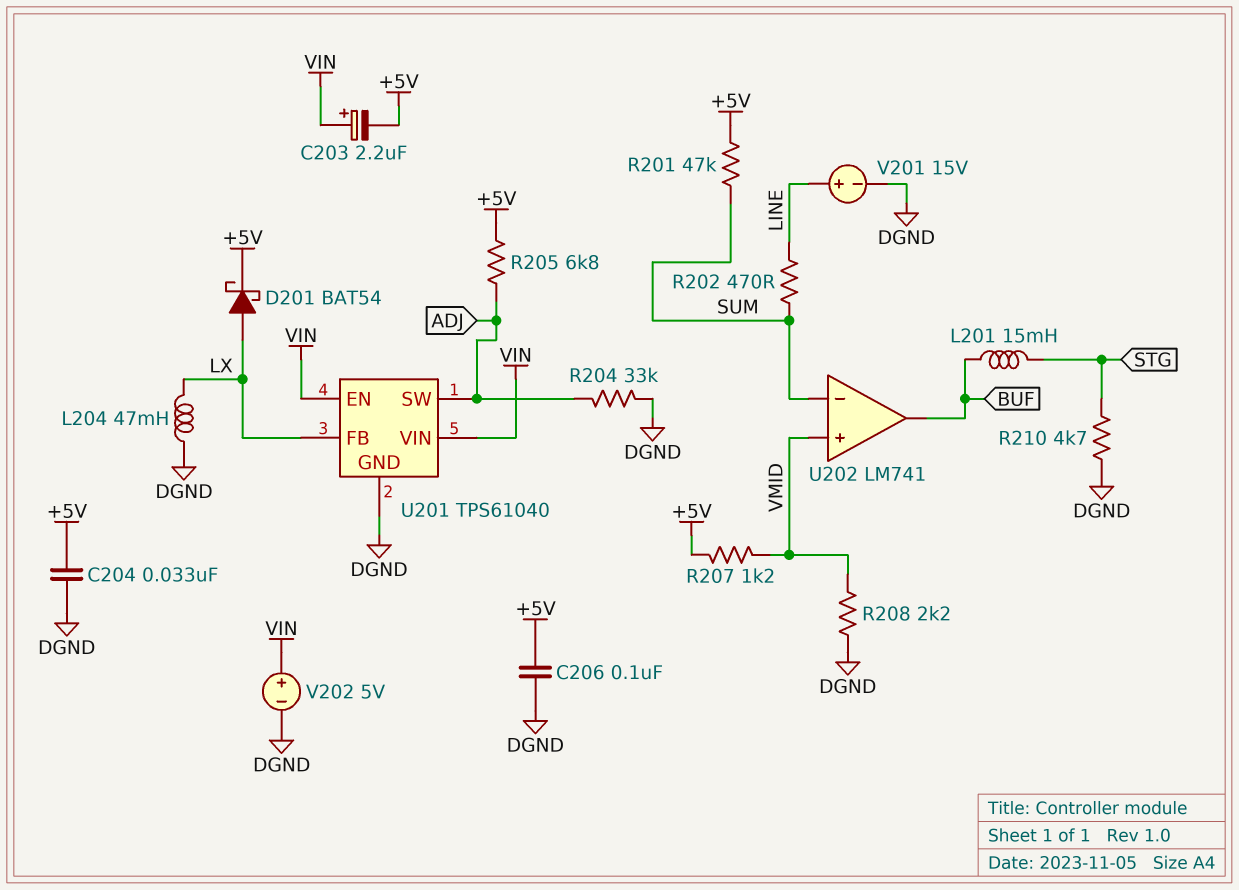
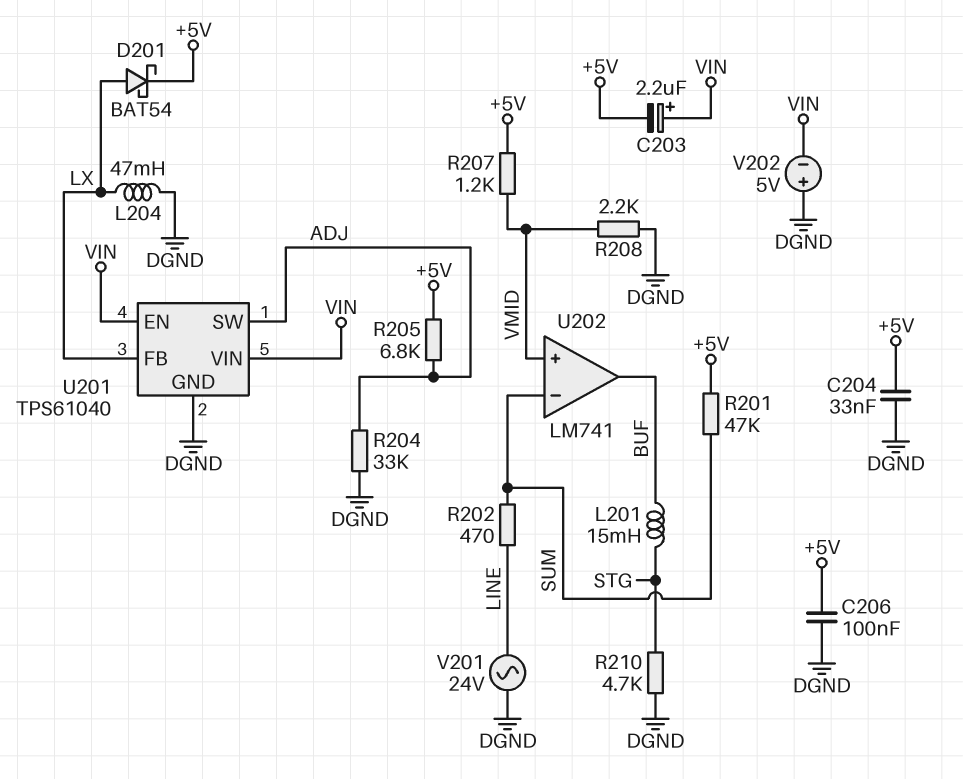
V201: 15V (plus LINE, minus DGND) -> AC 24V (DGND, LINE)
V202: 5V (plus VIN, minus DGND) -> 5V (plus DGND, minus VIN)

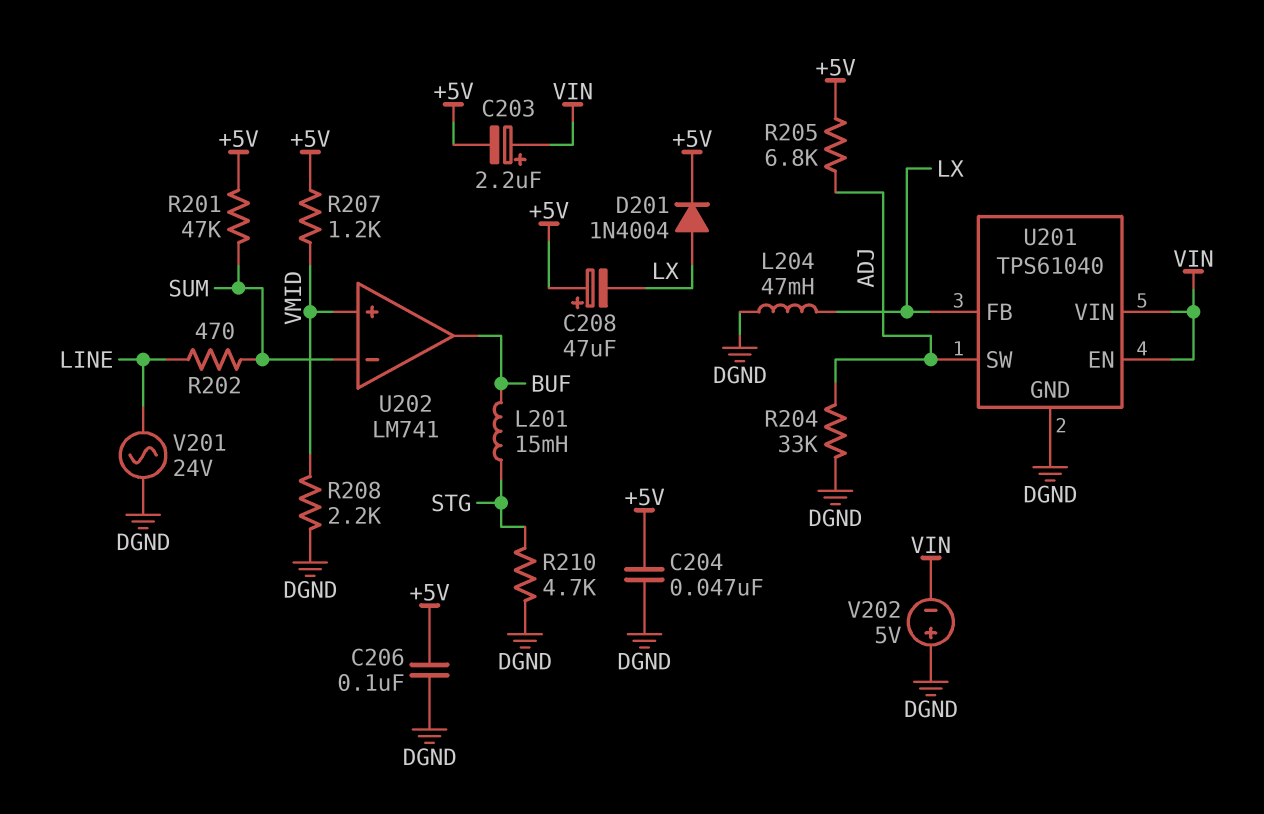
C204: 33nF (+5V, DGND) -> 47nF (+5V, DGND)
C208: none -> 47uF (plus +5V, minus LX)
D201: schottky BAT54 (A LX, K +5V) -> diode 1N4004 (A LX, K +5V)

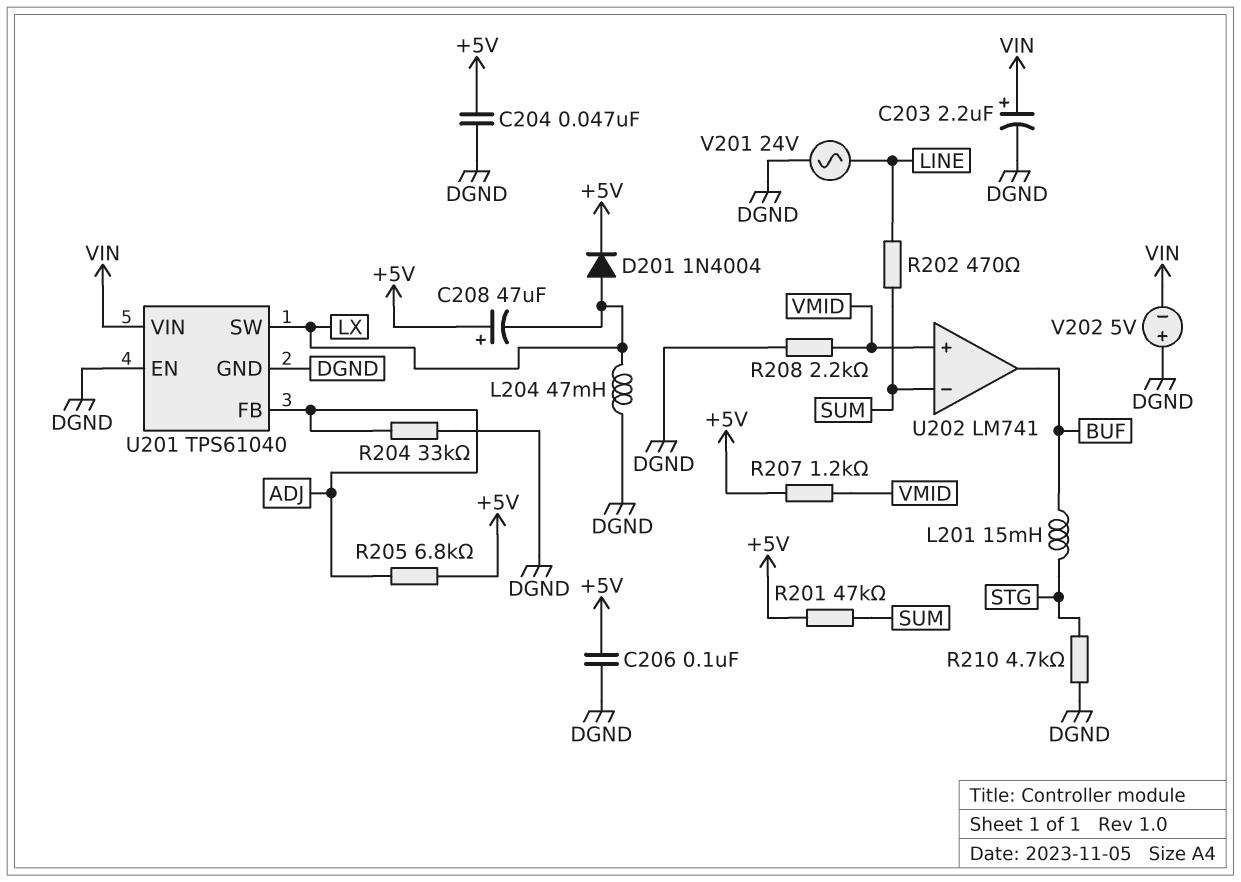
C203: 2.2uF (plus VIN, minus +5V) -> 2.2uF (plus VIN, minus DGND)
U201 pin EN: VIN -> DGND
U201 pin FB: LX -> ADJ
U201 pin SW: ADJ -> LX

